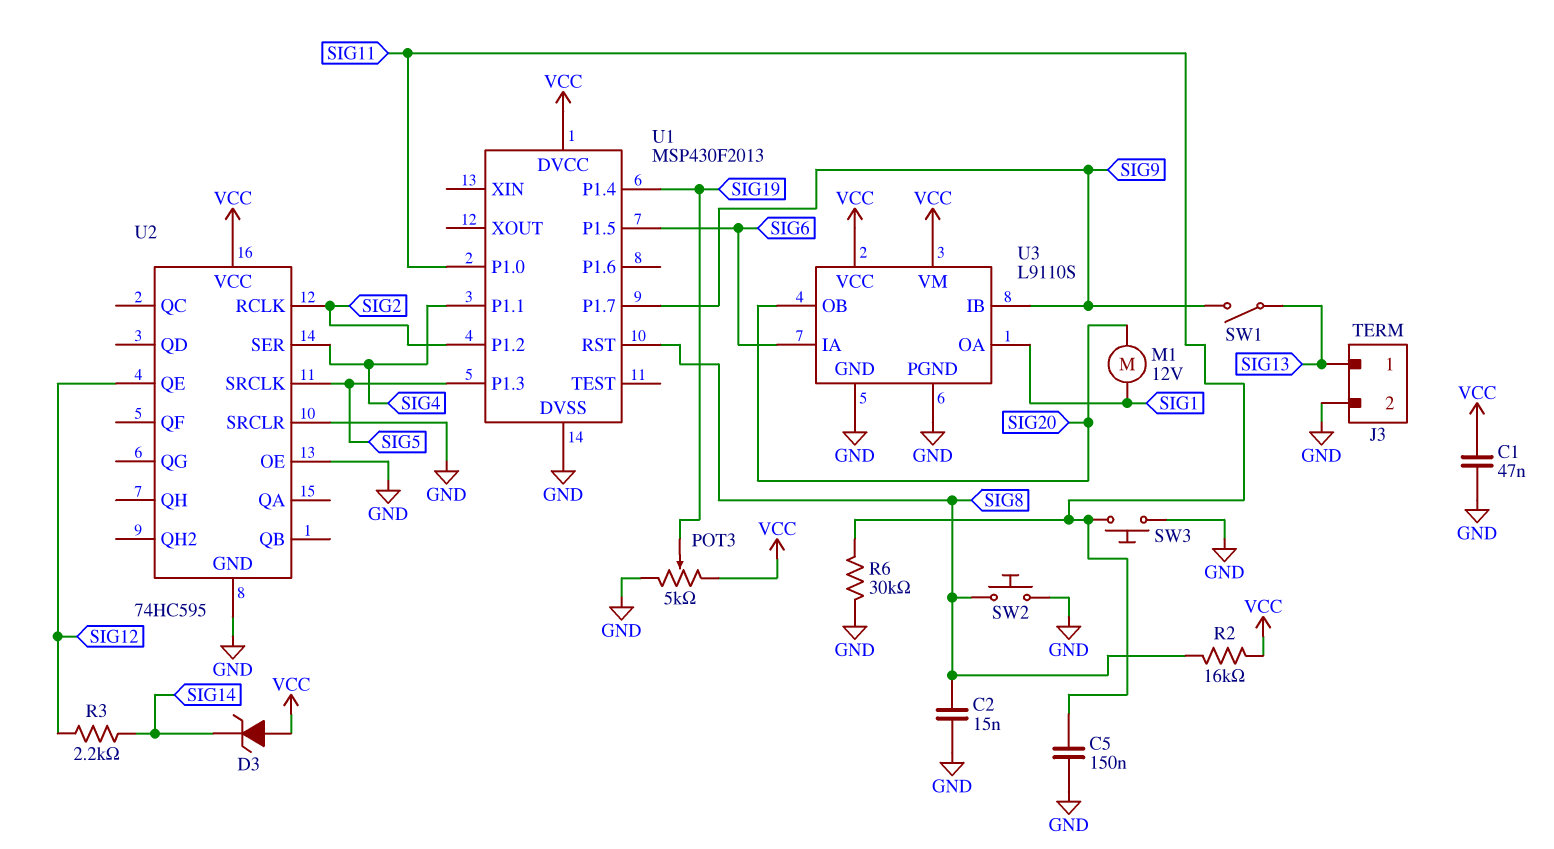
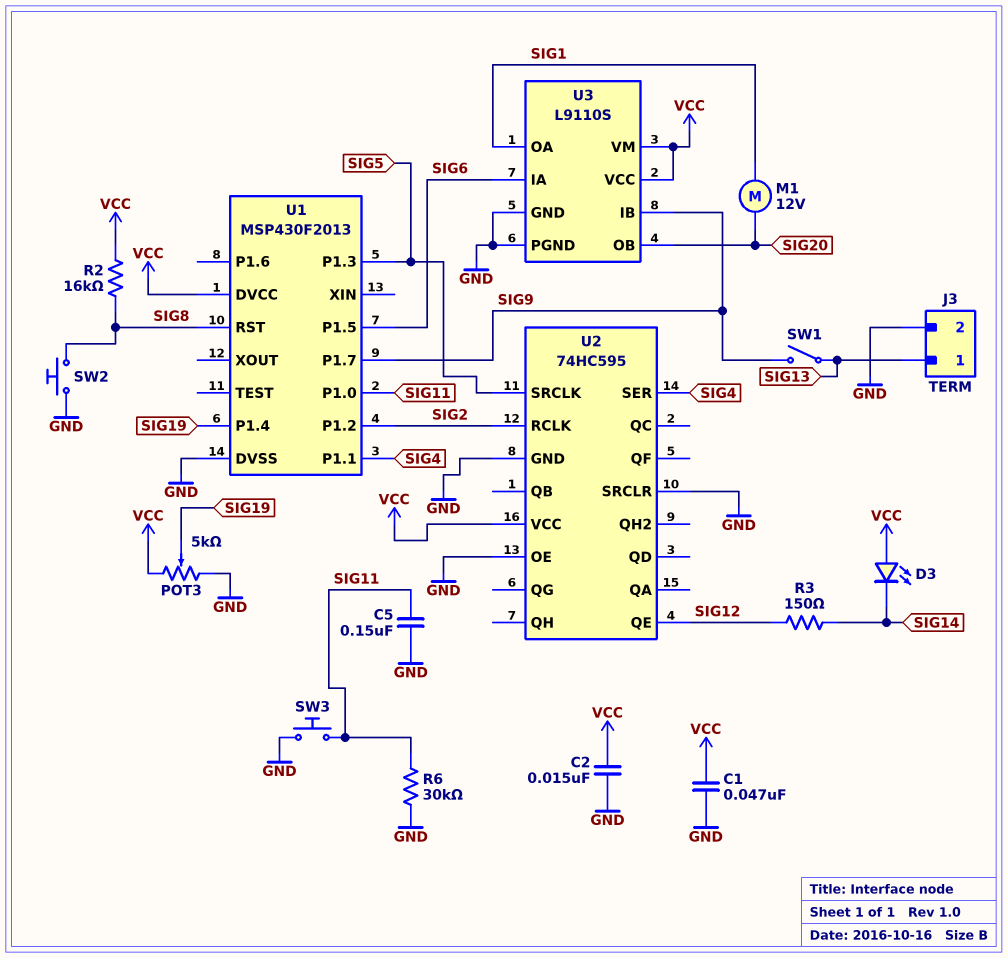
C2: 15nF (GND, SIG8) -> 15nF (GND, VCC)
D3: zener (A VCC, K SIG14) -> LED (A VCC, K SIG14)
R3: 2.2k (SIG12, SIG14) -> 150 (SIG12, SIG14)

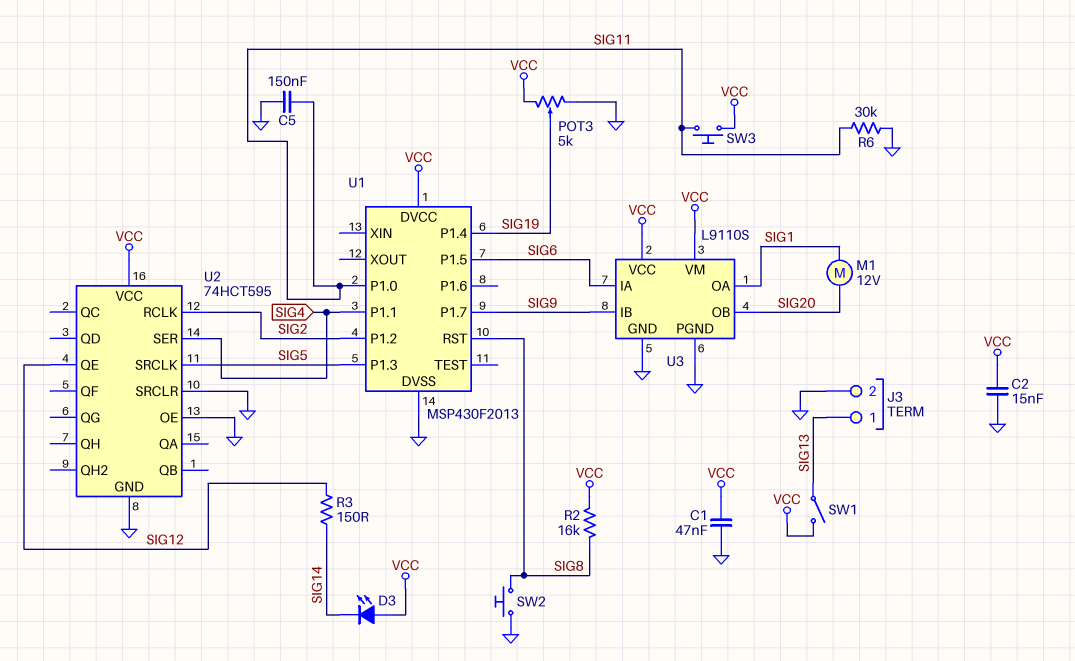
SW1: switch (SIG9, SIG13) -> switch (SIG13, VCC)
SW3: button (GND, SIG11) -> button (SIG11, VCC)
U2: 74HC595 -> 74HCT595

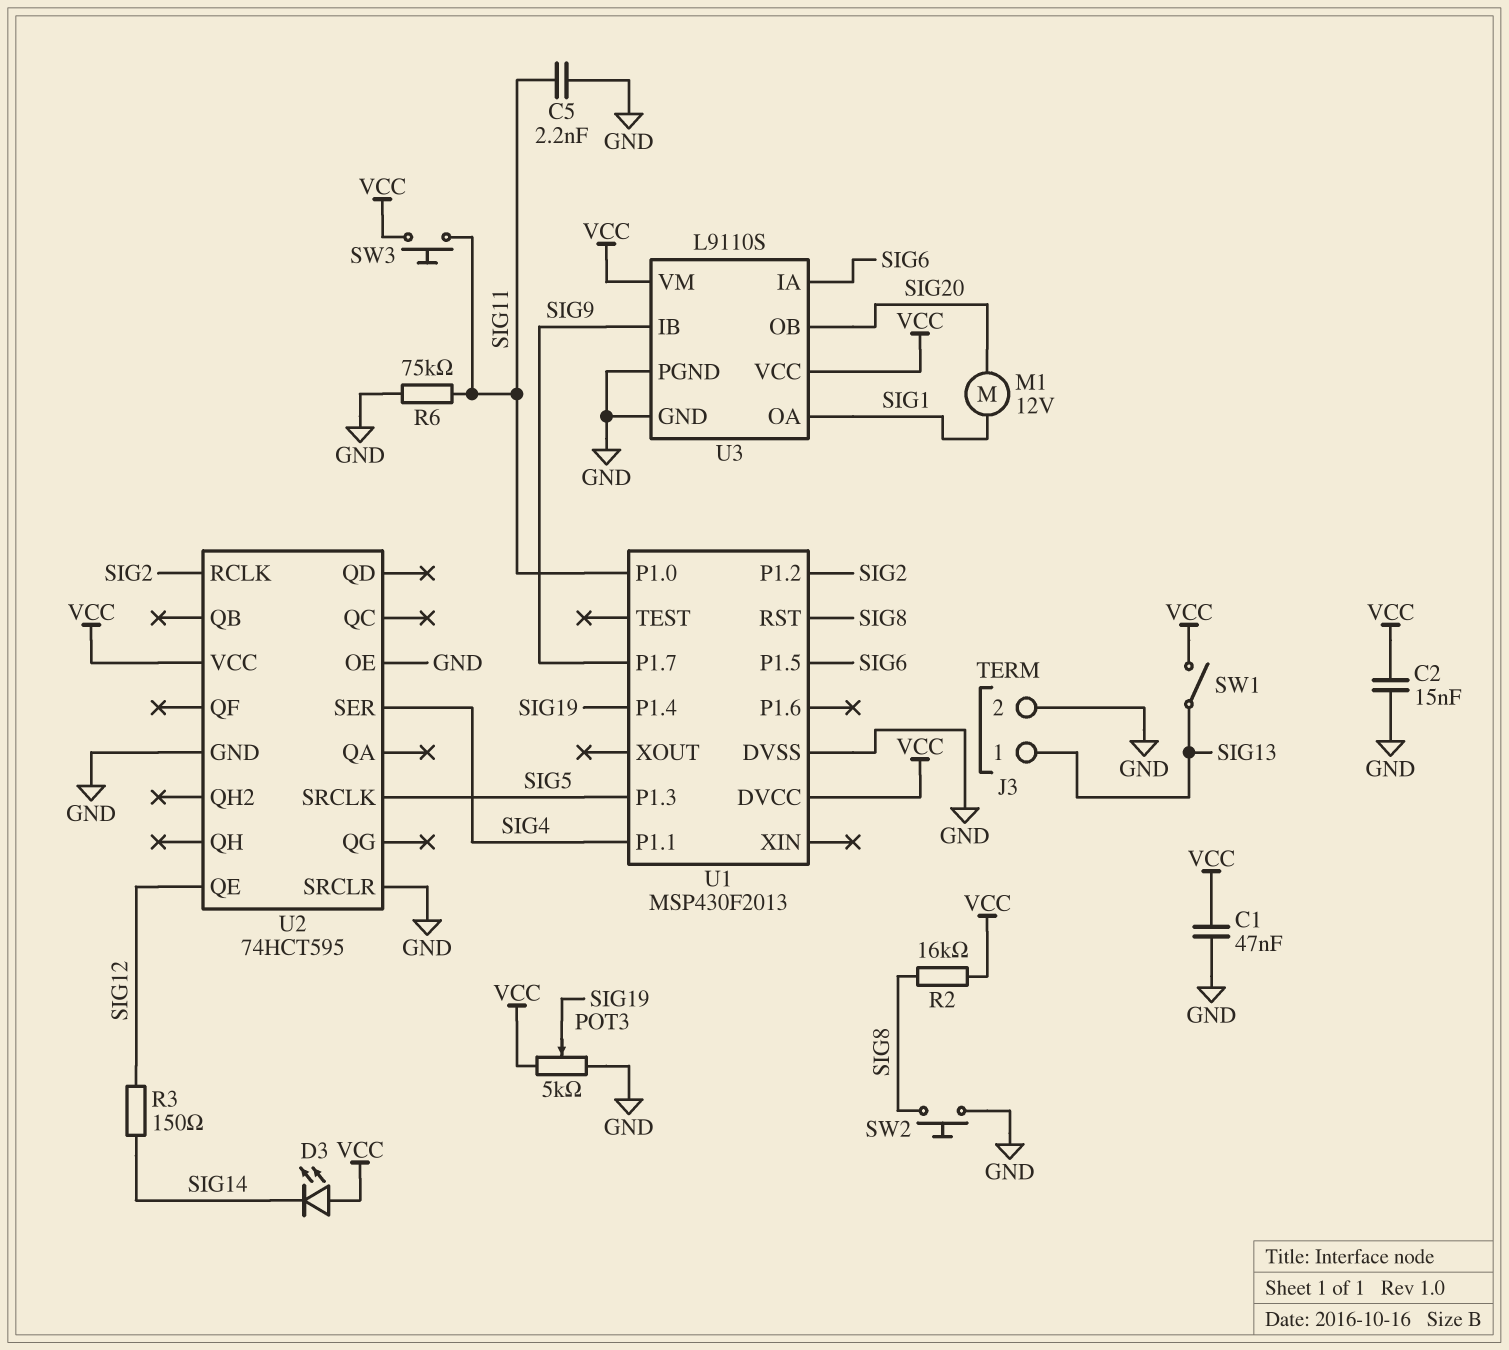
C5: 150nF (GND, SIG11) -> 2.2nF (GND, SIG11)
R6: 30k (GND, SIG11) -> 75k (GND, SIG11)

